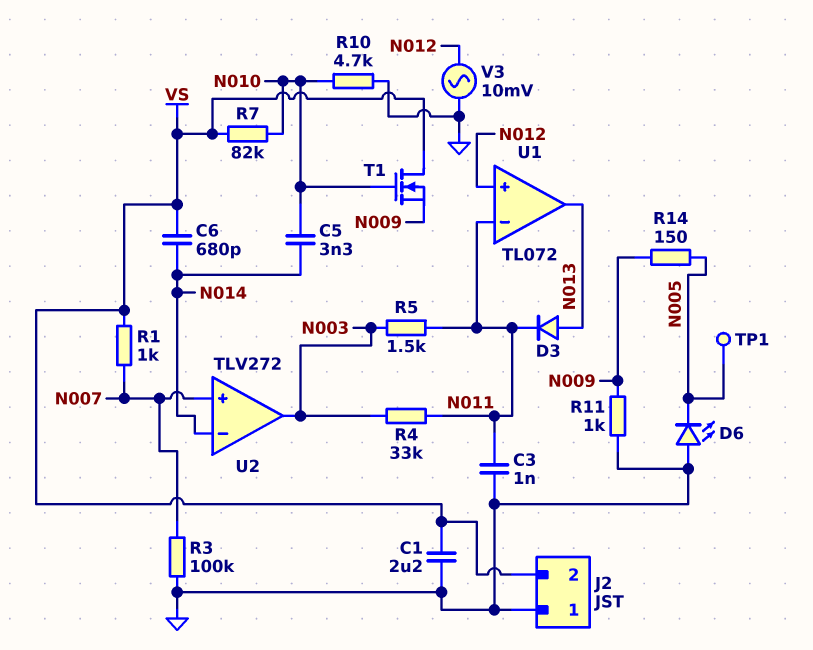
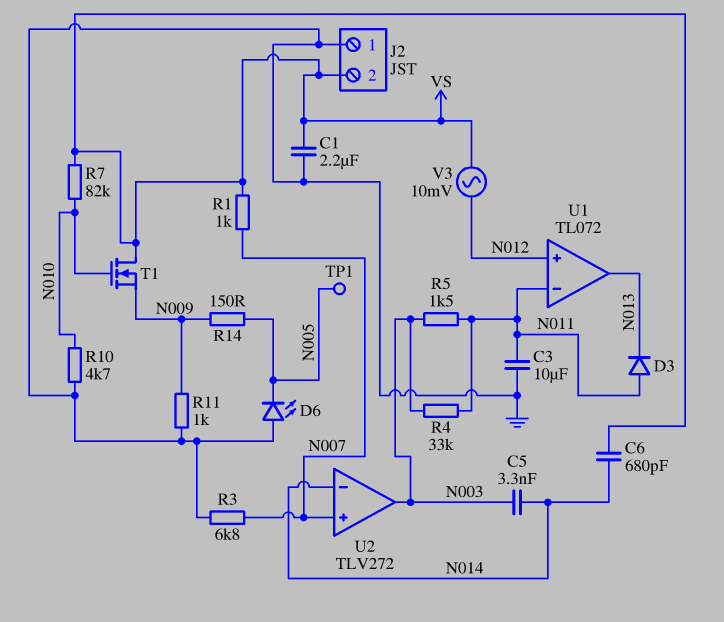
C3: 1nF (GND, N011) -> 10uF (GND, N011)
C5: 3.3nF (N010, N014) -> 3.3nF (N003, N014)
D3: diode (A N013, K N011) -> diode (A N011, K N013)
R3: 100k (GND, N007) -> 6.8k (GND, N007)
V3: AC 10mV (GND, N012) -> AC 10mV (N012, VS)

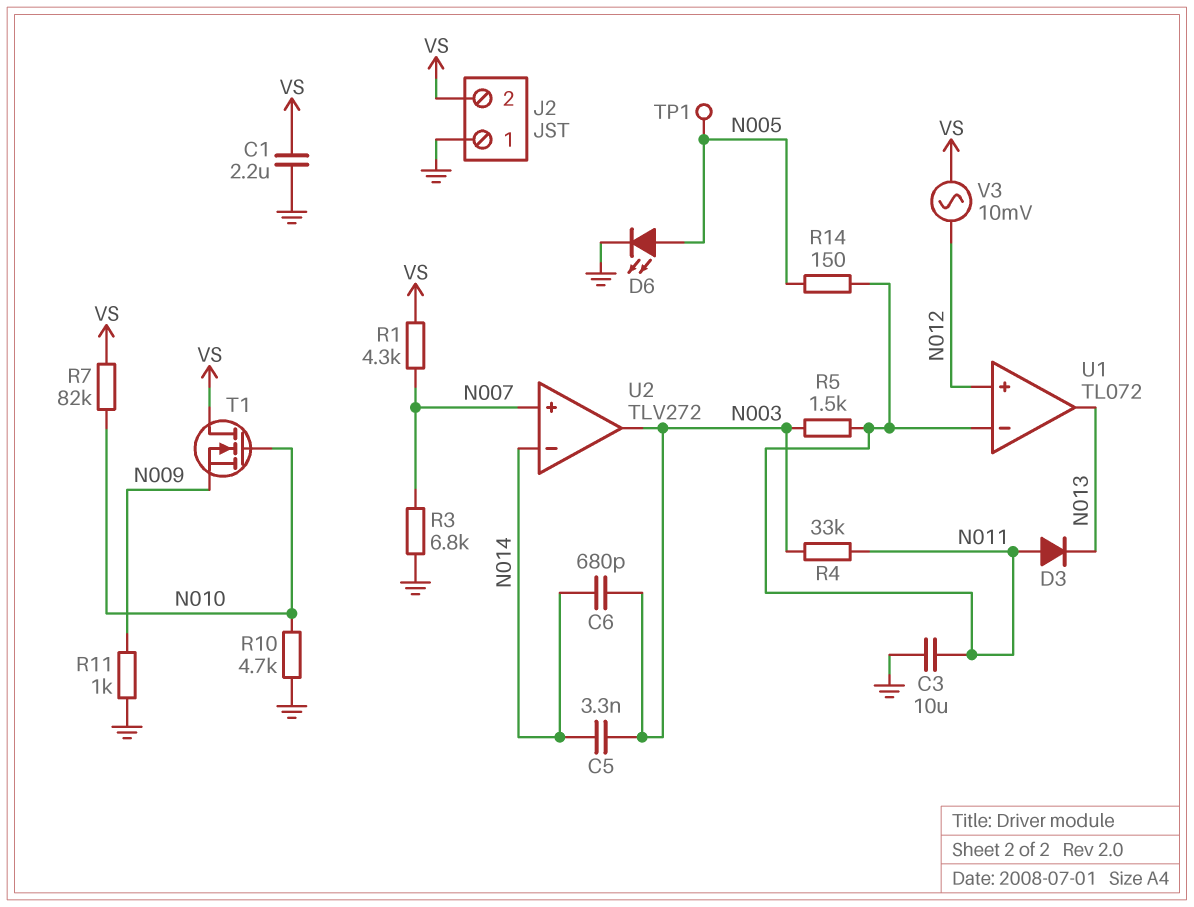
C6: 680pF (N014, VS) -> 680pF (N003, N014)
D6: LED (A GND, K N005) -> LED (A N005, K GND)
R1: 1k (N007, VS) -> 4.3k (N007, VS)
R14: 150 (N005, N009) -> 150 (N005, N011)

